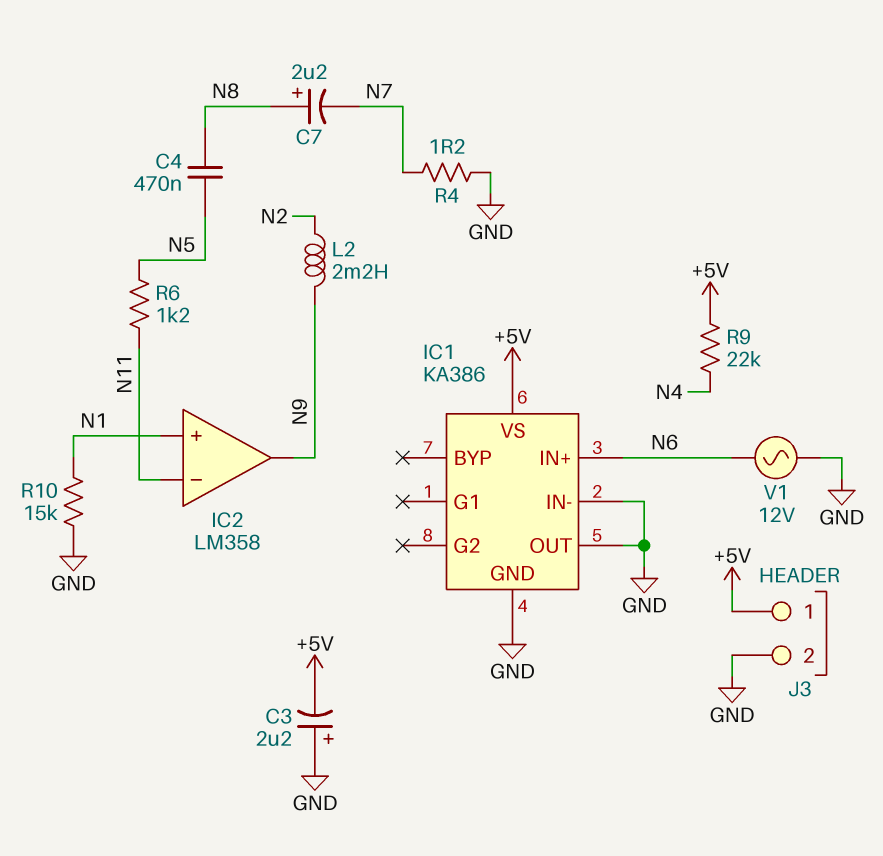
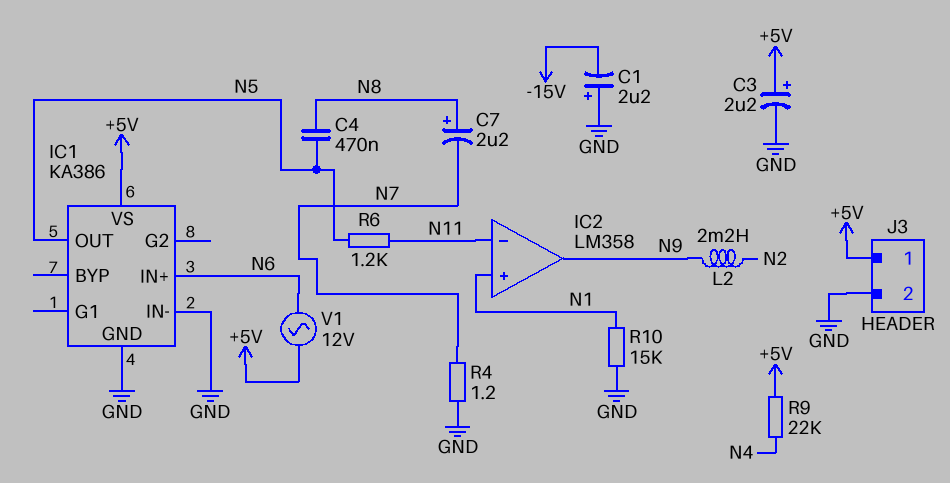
C1: none -> 2.2uF (plus GND, minus -15V)
C3: 2.2uF (plus GND, minus +5V) -> 2.2uF (plus +5V, minus GND)
IC1 pin OUT: GND -> N5
V1: AC 12V (GND, N6) -> AC 12V (+5V, N6)

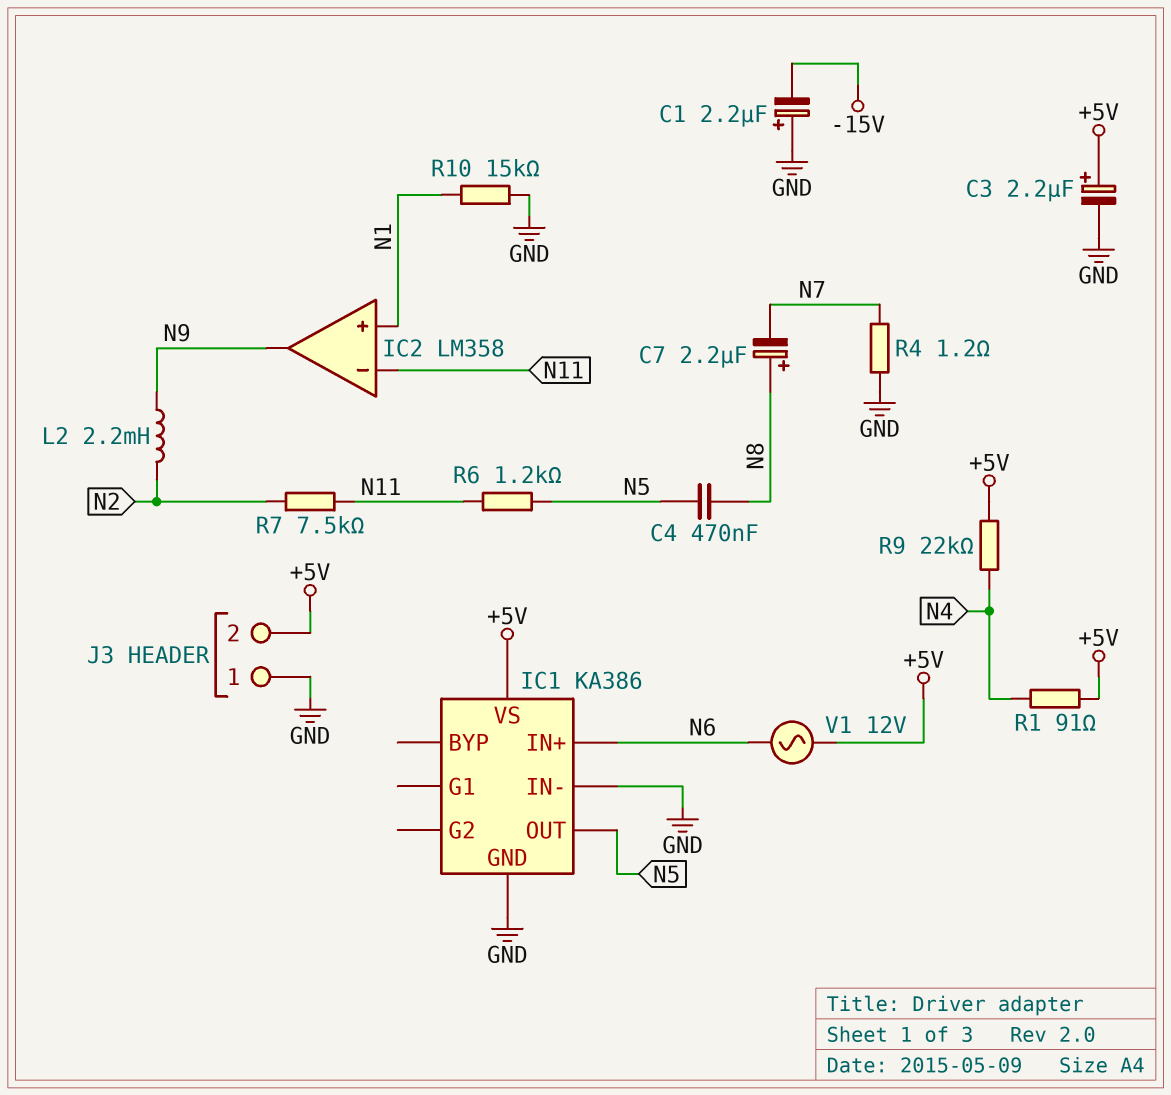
J3 pin 1: +5V -> GND
J3 pin 2: GND -> +5V
R1: none -> 91 (+5V, N4)
R7: none -> 7.5k (N2, N11)

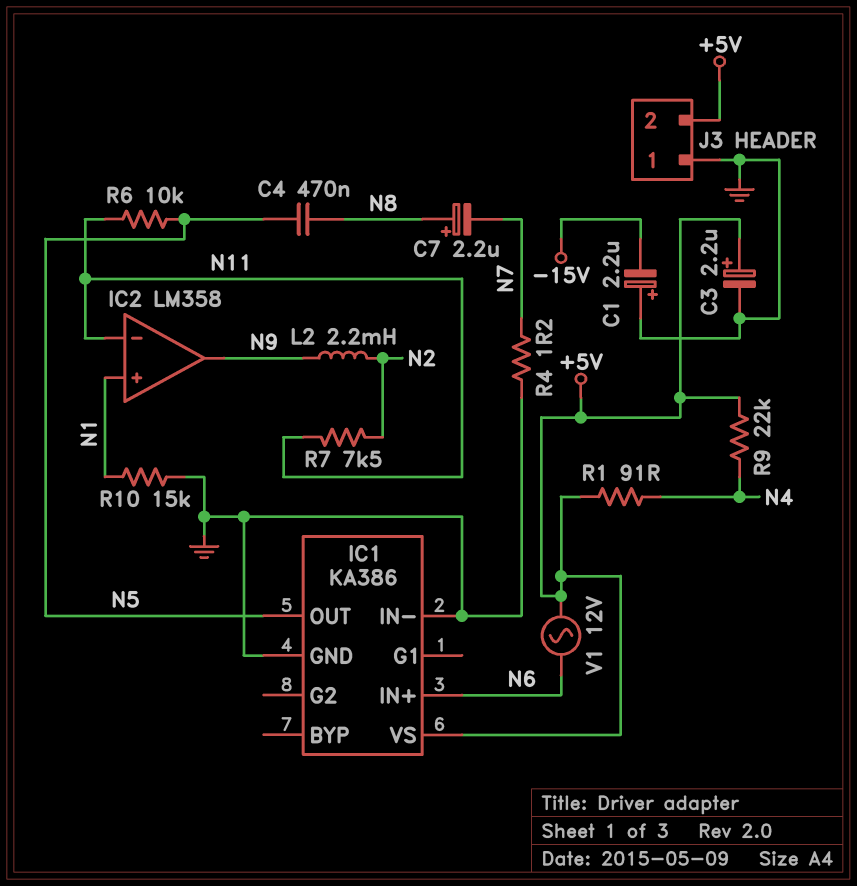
R6: 1.2k (N5, N11) -> 10k (N5, N11)

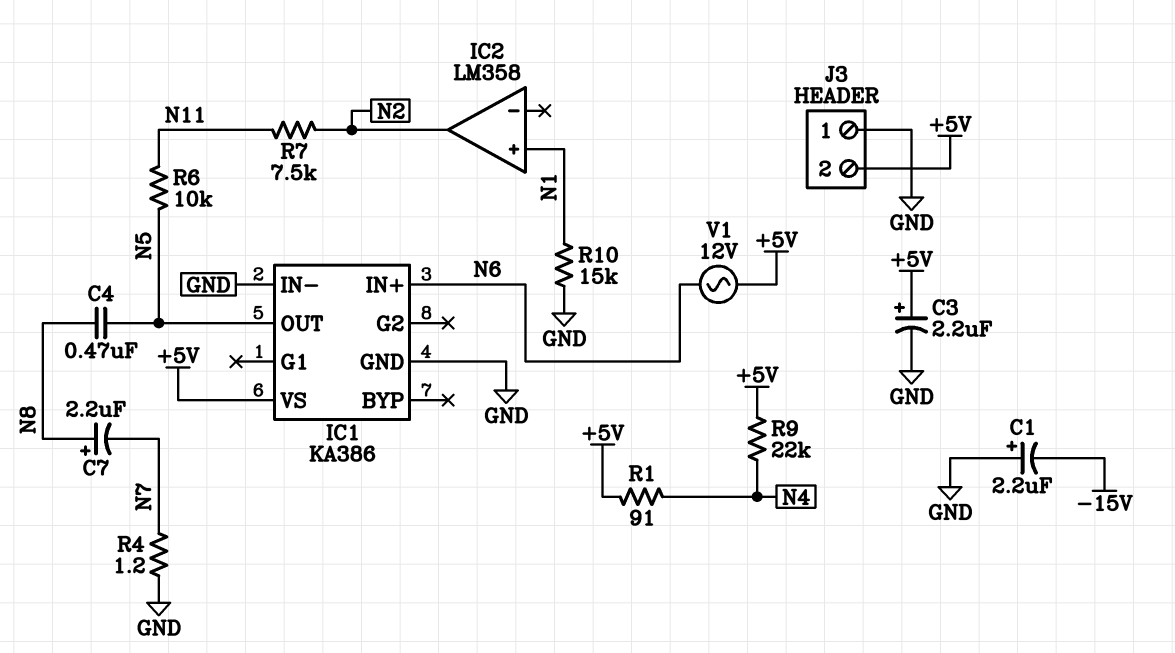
IC2 pin in-: N11 -> none
IC2 pin out: N9 -> N2
L2: 2.2mH (N2, N9) -> none

